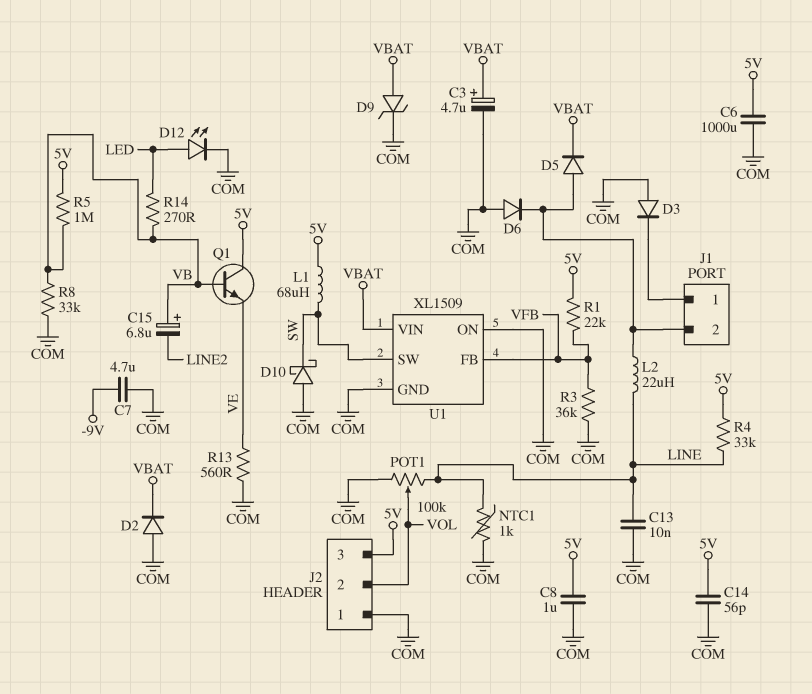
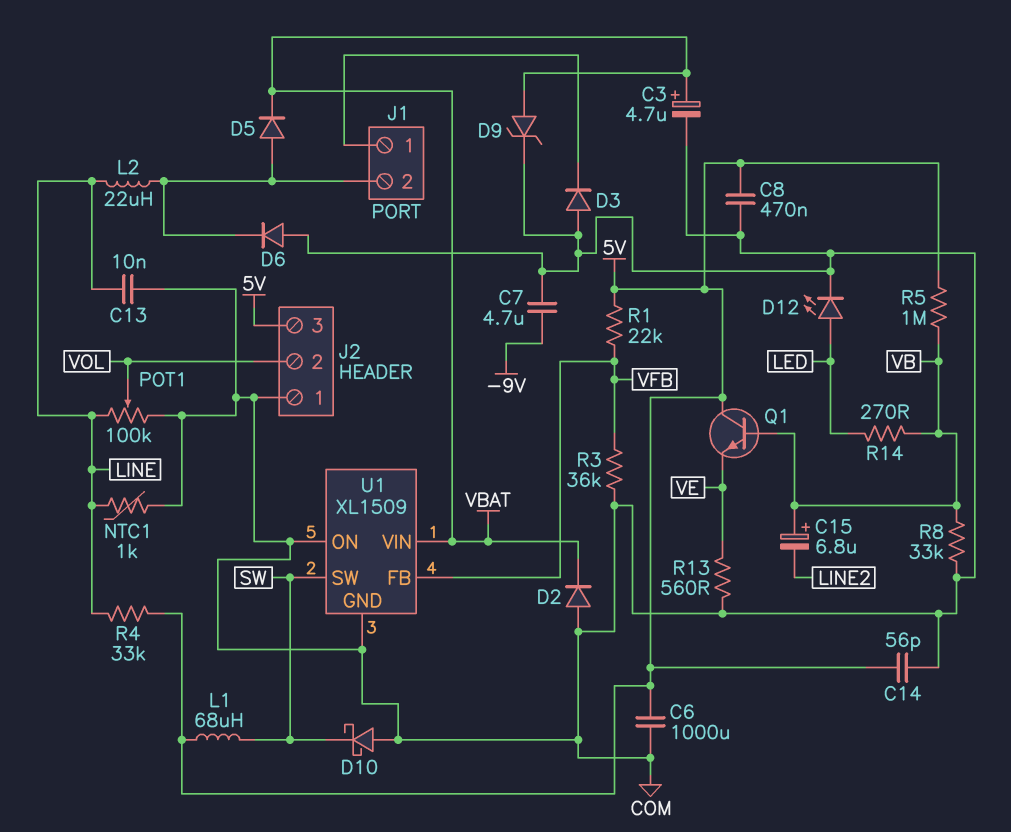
C8: 1uF (5V, COM) -> 470nF (5V, COM)

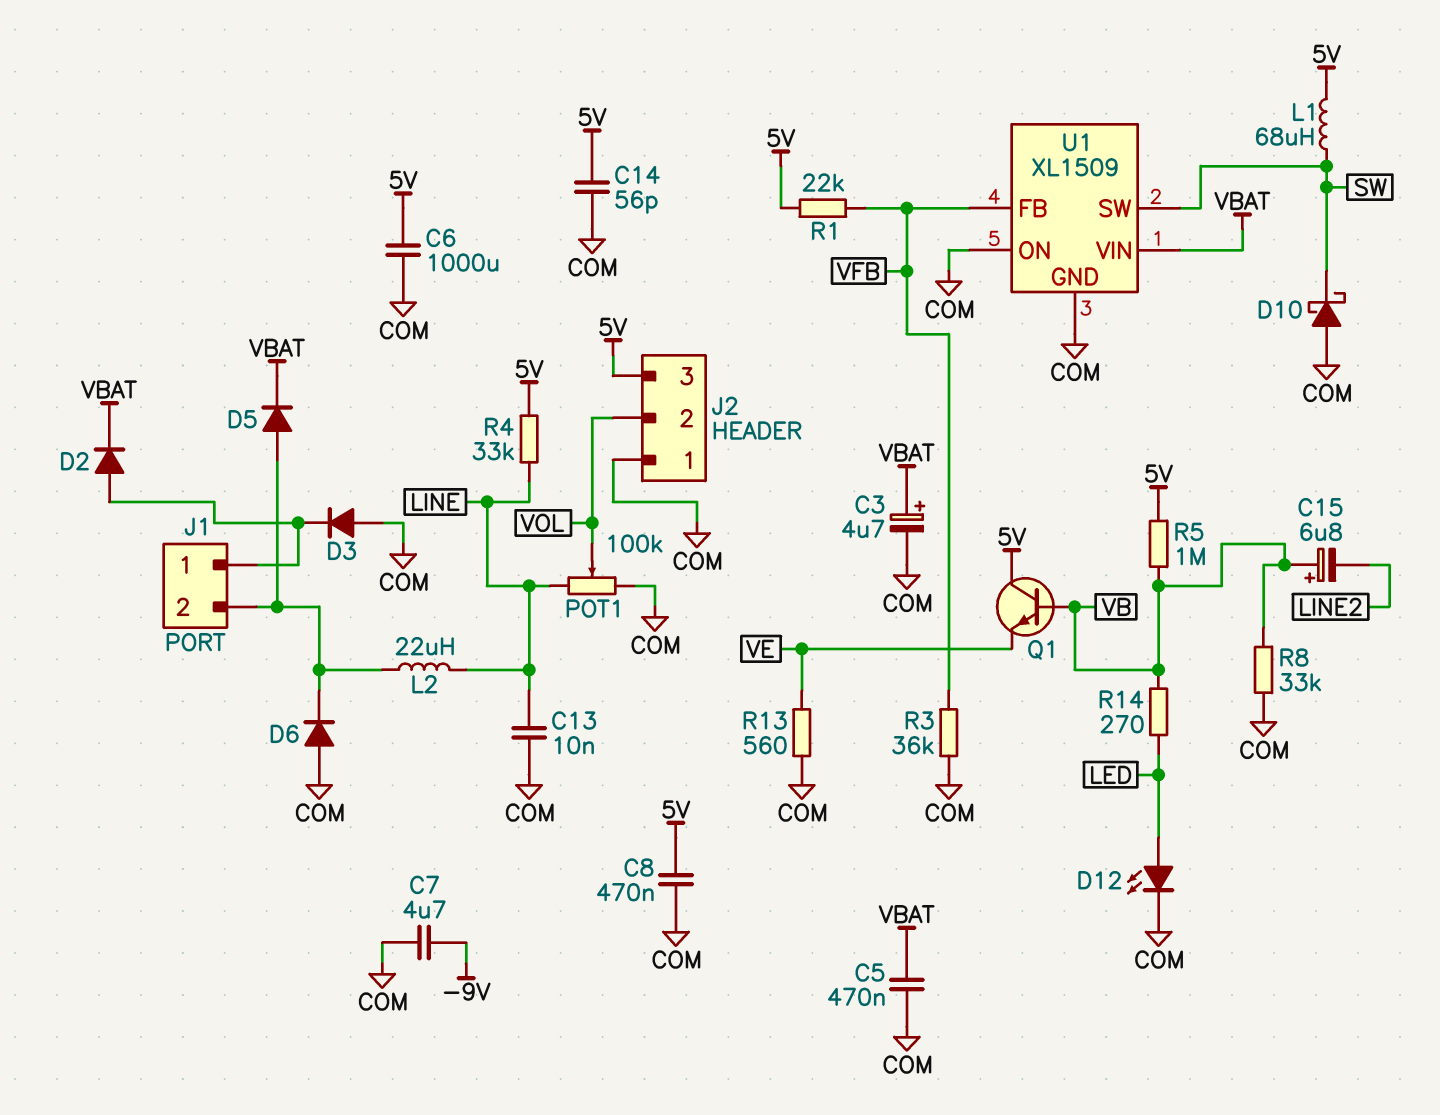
C5: none -> 470nF (COM, VBAT)
D2: diode (A COM, K VBAT) -> diode (A J1/1, K VBAT)
D9: zener (A VBAT, K COM) -> none
NTC1: 1k (COM, LINE) -> none

